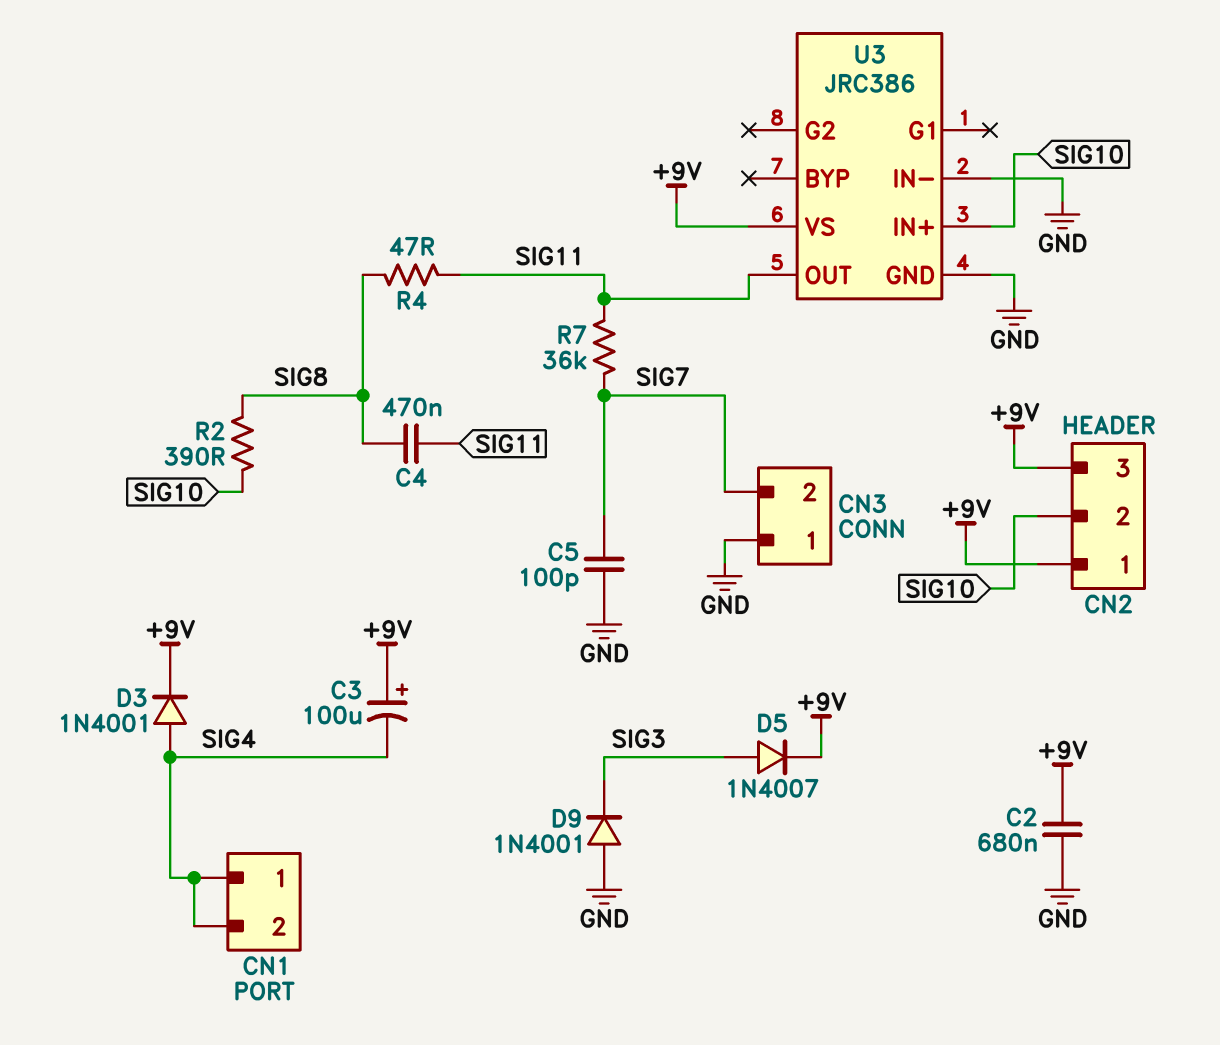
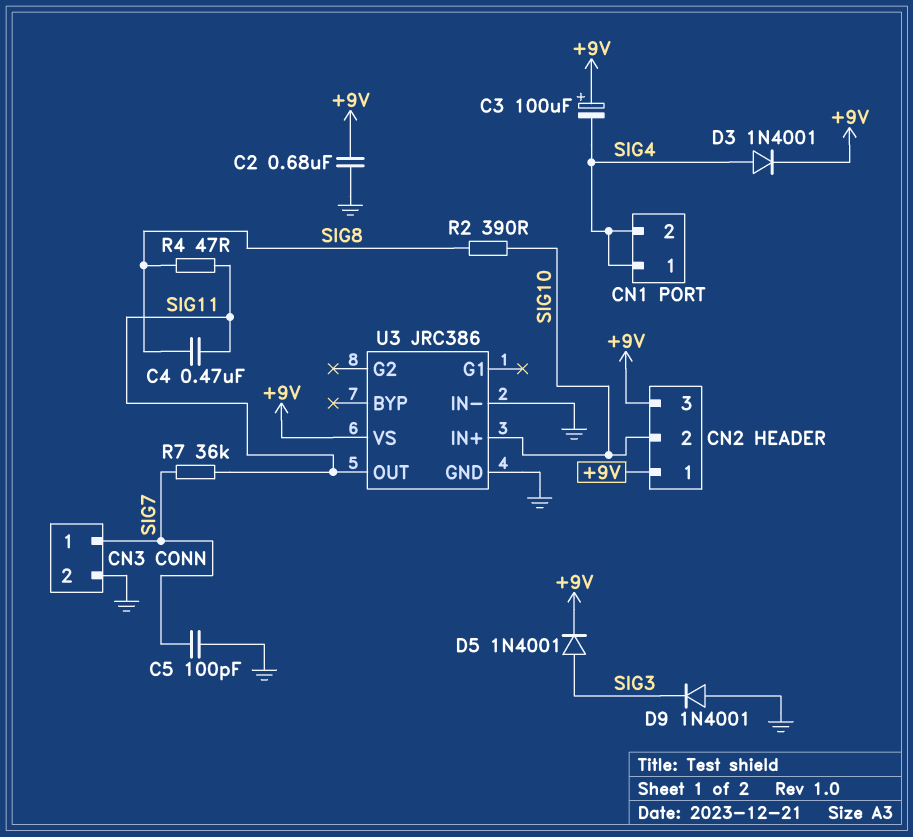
CN3 pin 1: GND -> SIG7
CN3 pin 2: SIG7 -> GND
D5: diode 1N4007 (A SIG3, K +9V) -> diode 1N4001 (A SIG3, K +9V)

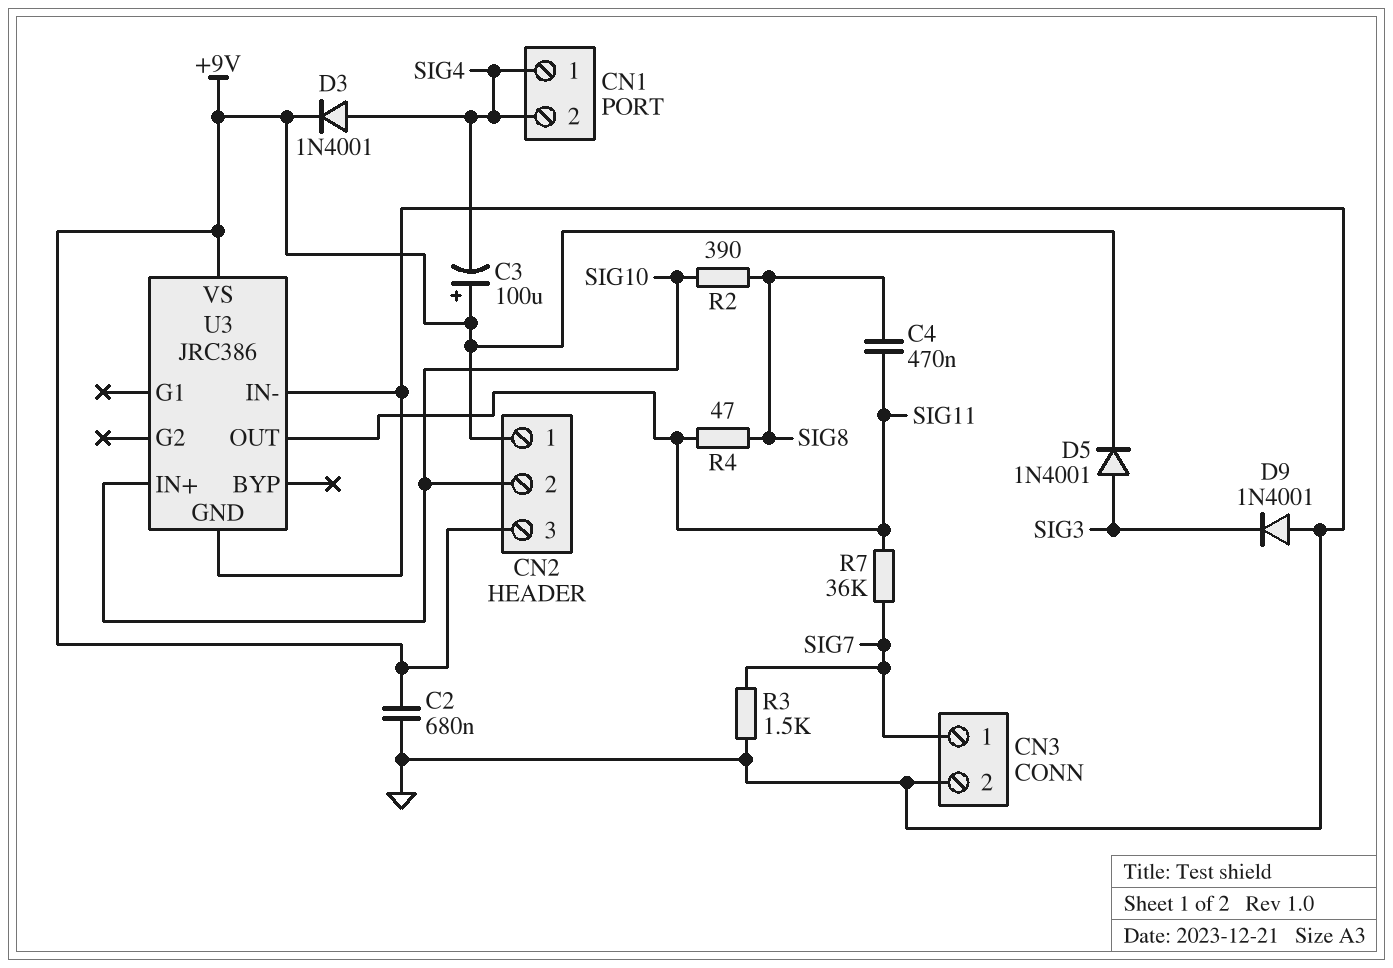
C5: 100pF (GND, SIG7) -> none
R3: none -> 1.5k (GND, SIG7)

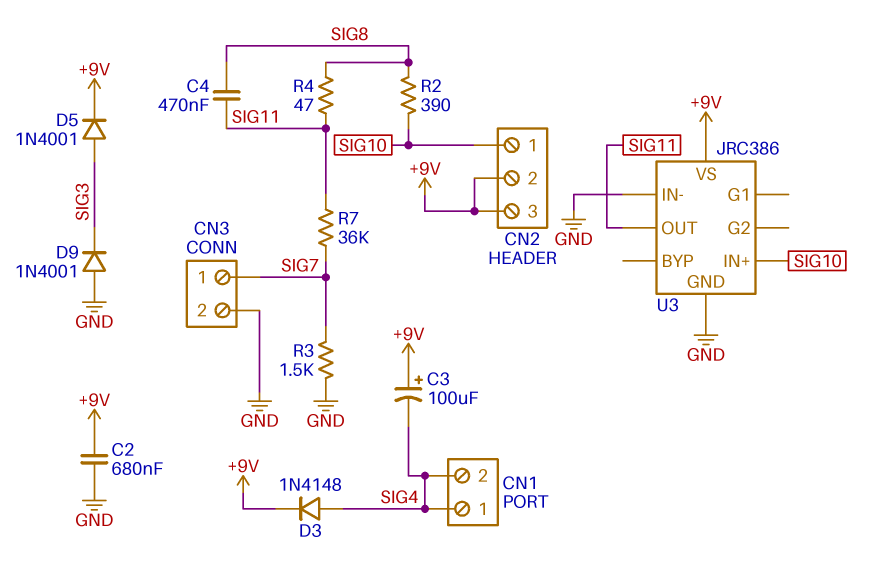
CN2 pin 1: +9V -> SIG10
CN2 pin 2: SIG10 -> +9V
D3: diode 1N4001 (A SIG4, K +9V) -> diode 1N4148 (A SIG4, K +9V)

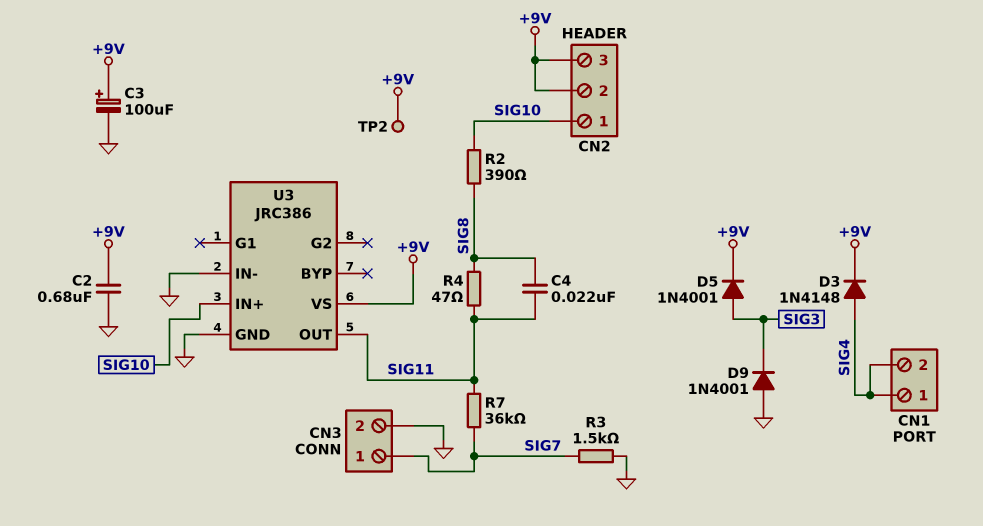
C3: 100uF (plus +9V, minus SIG4) -> 100uF (plus +9V, minus GND)
C4: 470nF (SIG8, SIG11) -> 22nF (SIG8, SIG11)
TP2: none -> test point (+9V)

